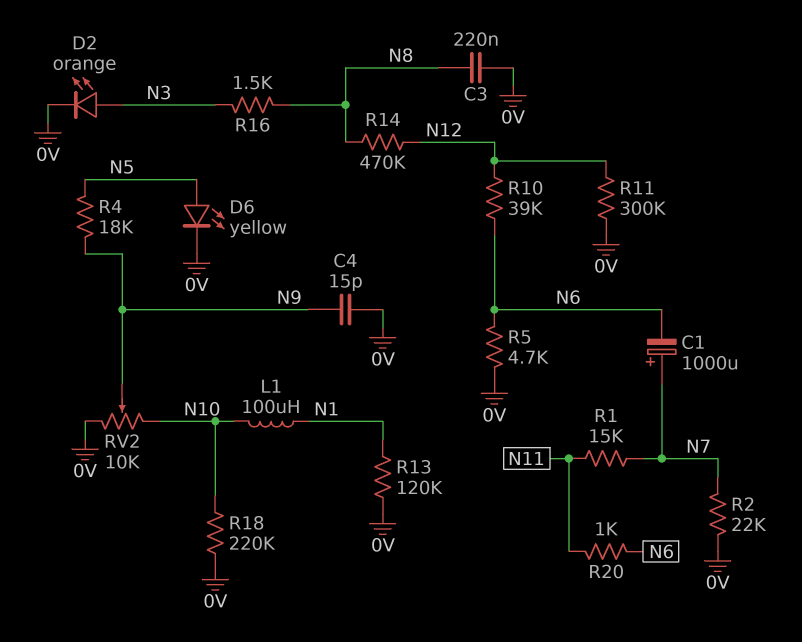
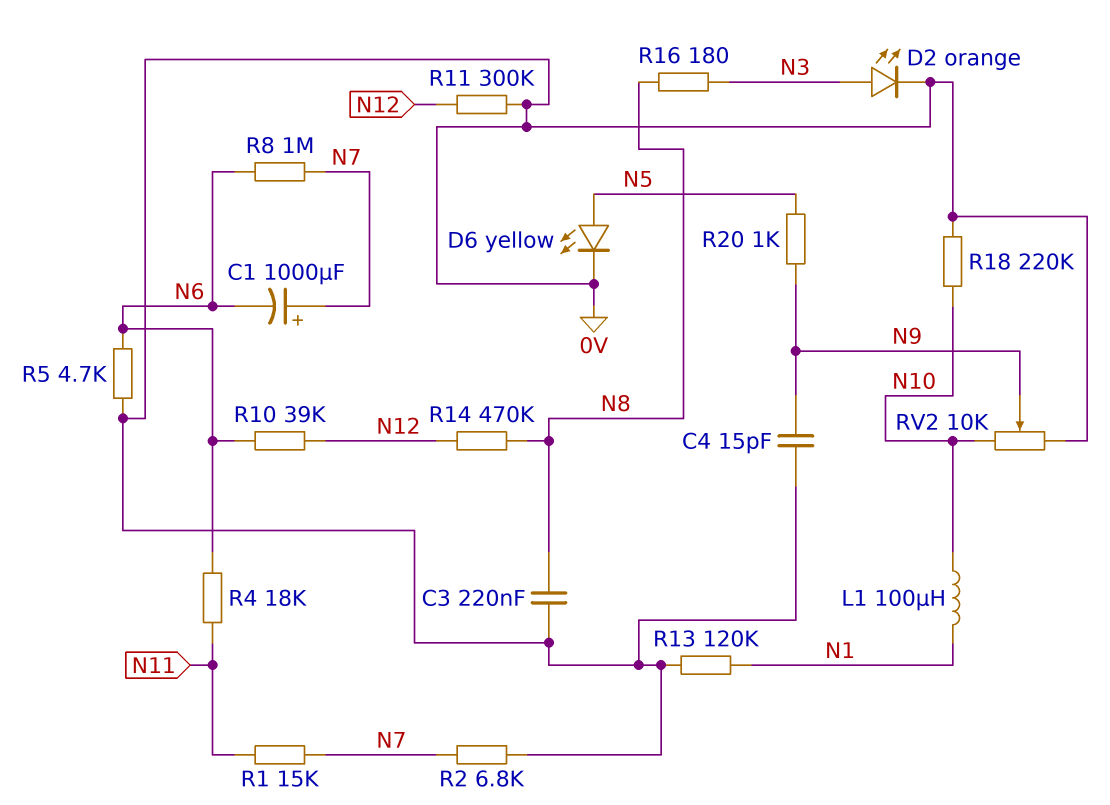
R2: 22k (0V, N7) -> 6.8k (0V, N7)
R4: 18k (N5, N9) -> 18k (N6, N11)
R8: none -> 1M (N6, N7)
R16: 1.5k (N3, N8) -> 180 (N3, N8)
R20: 1k (N6, N11) -> 1k (N5, N9)

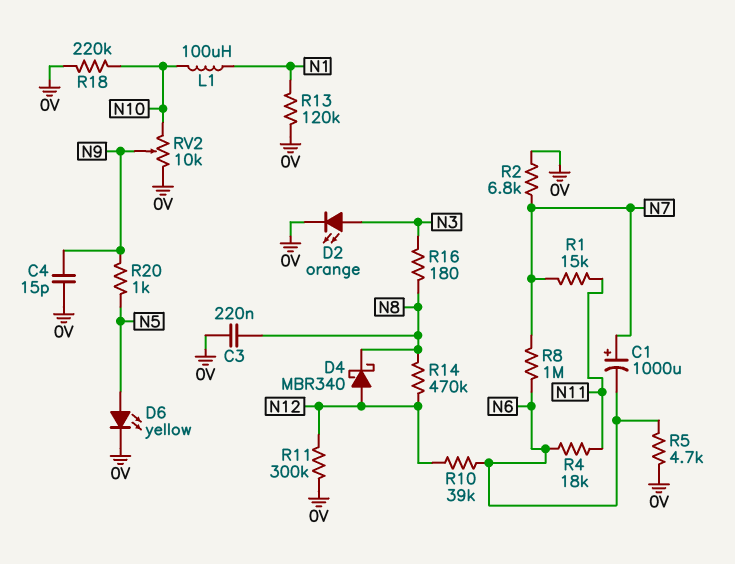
D4: none -> schottky MBR340 (A N12, K N8)

